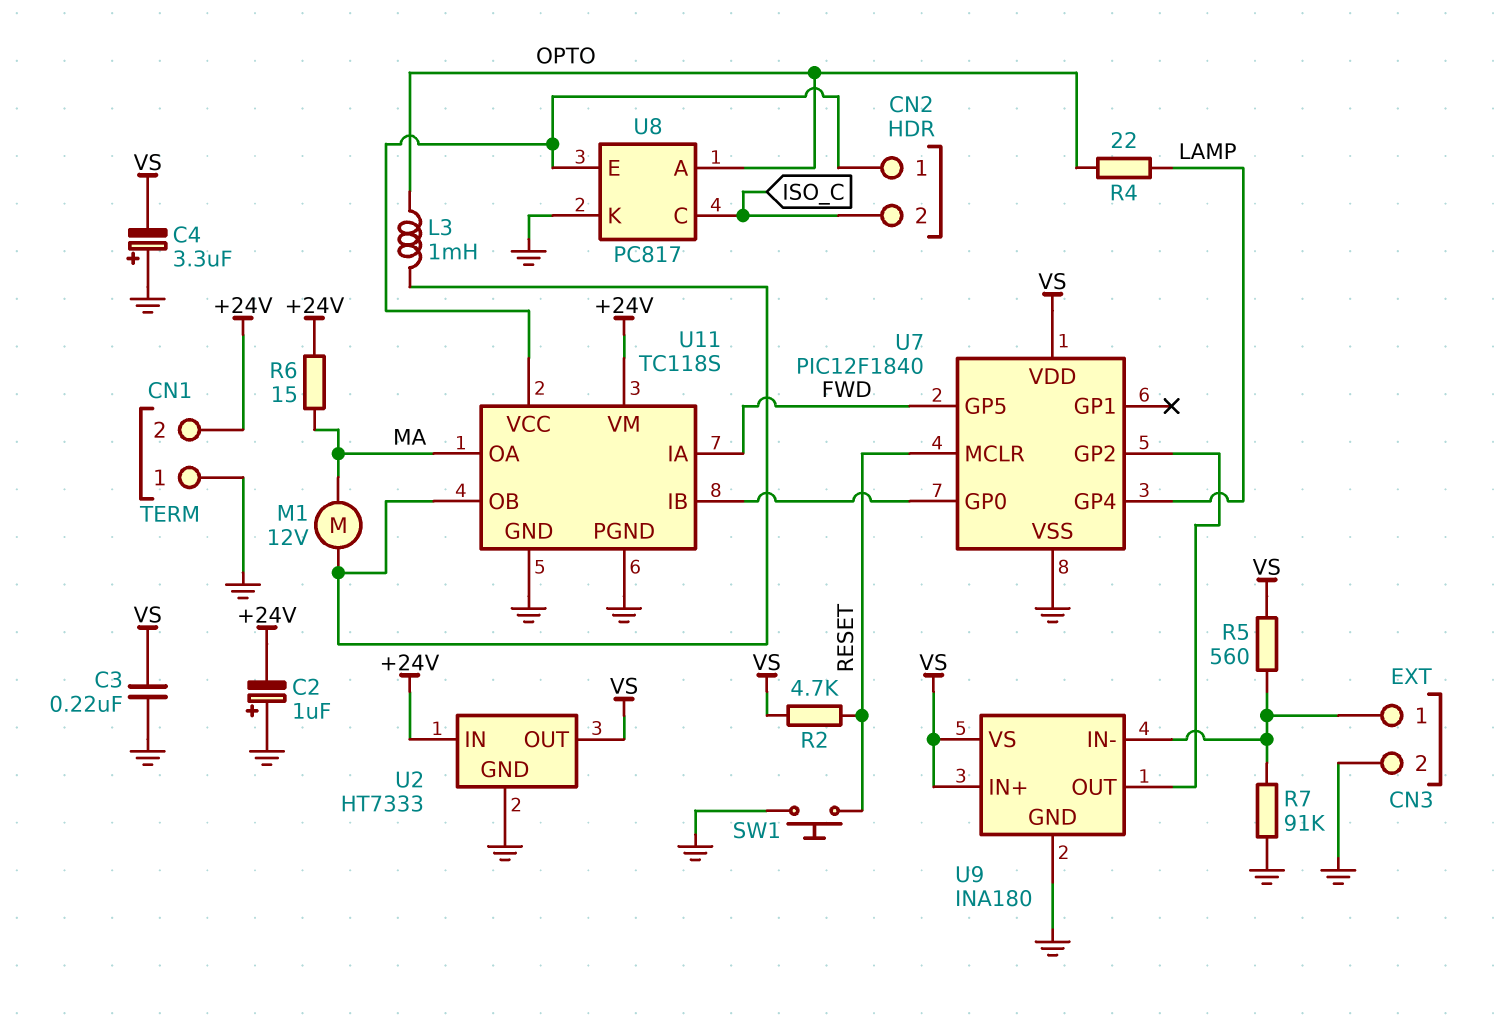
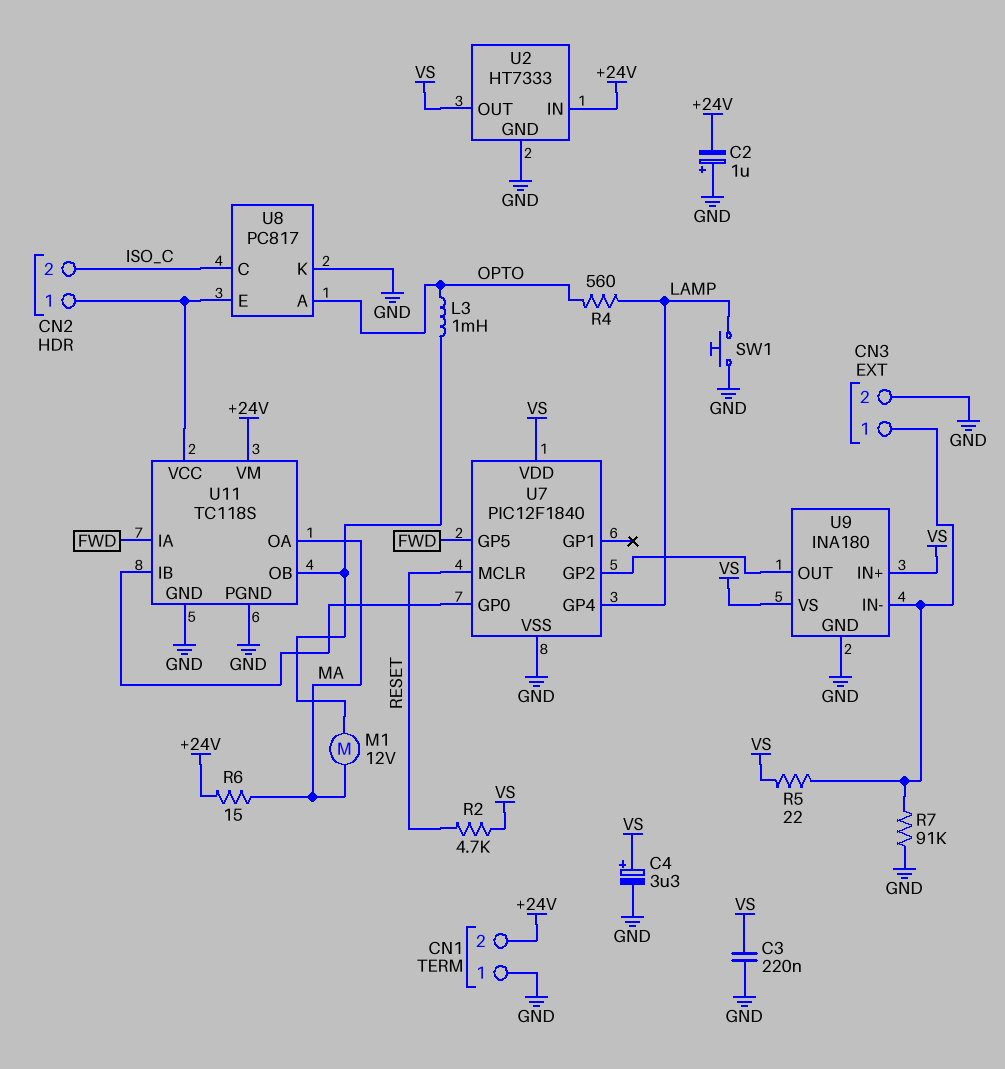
C4: 3.3uF (plus GND, minus VS) -> 3.3uF (plus VS, minus GND)
R4: 22 (LAMP, OPTO) -> 560 (LAMP, OPTO)
R5: 560 (CN3/1, VS) -> 22 (CN3/1, VS)
SW1: button (GND, RESET) -> button (GND, LAMP)

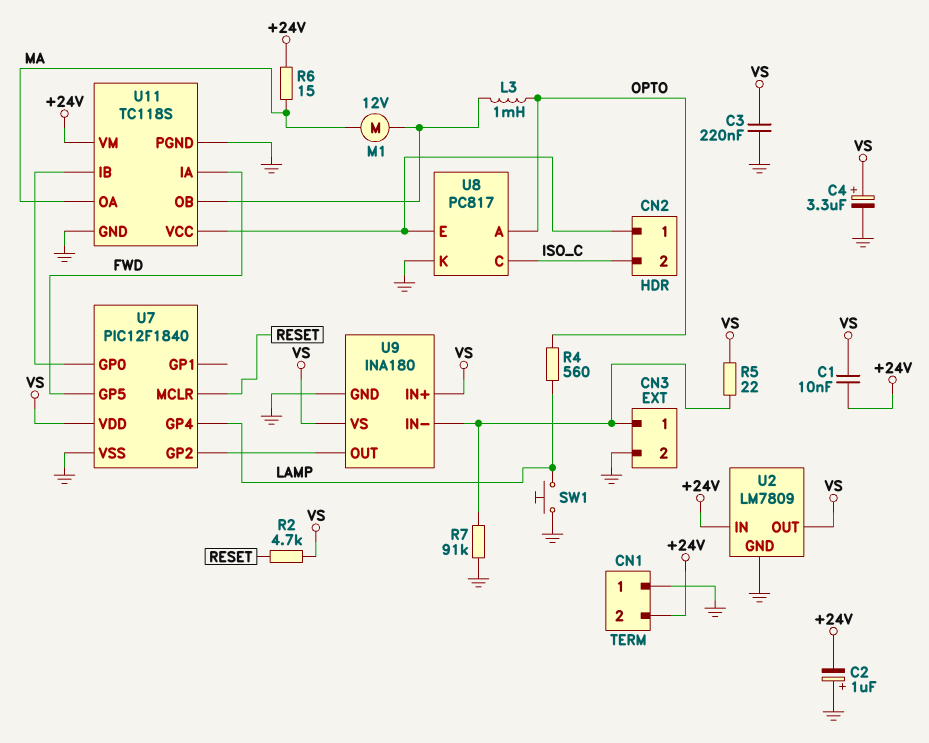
C1: none -> 10nF (+24V, VS)
U2: HT7333 -> LM7809

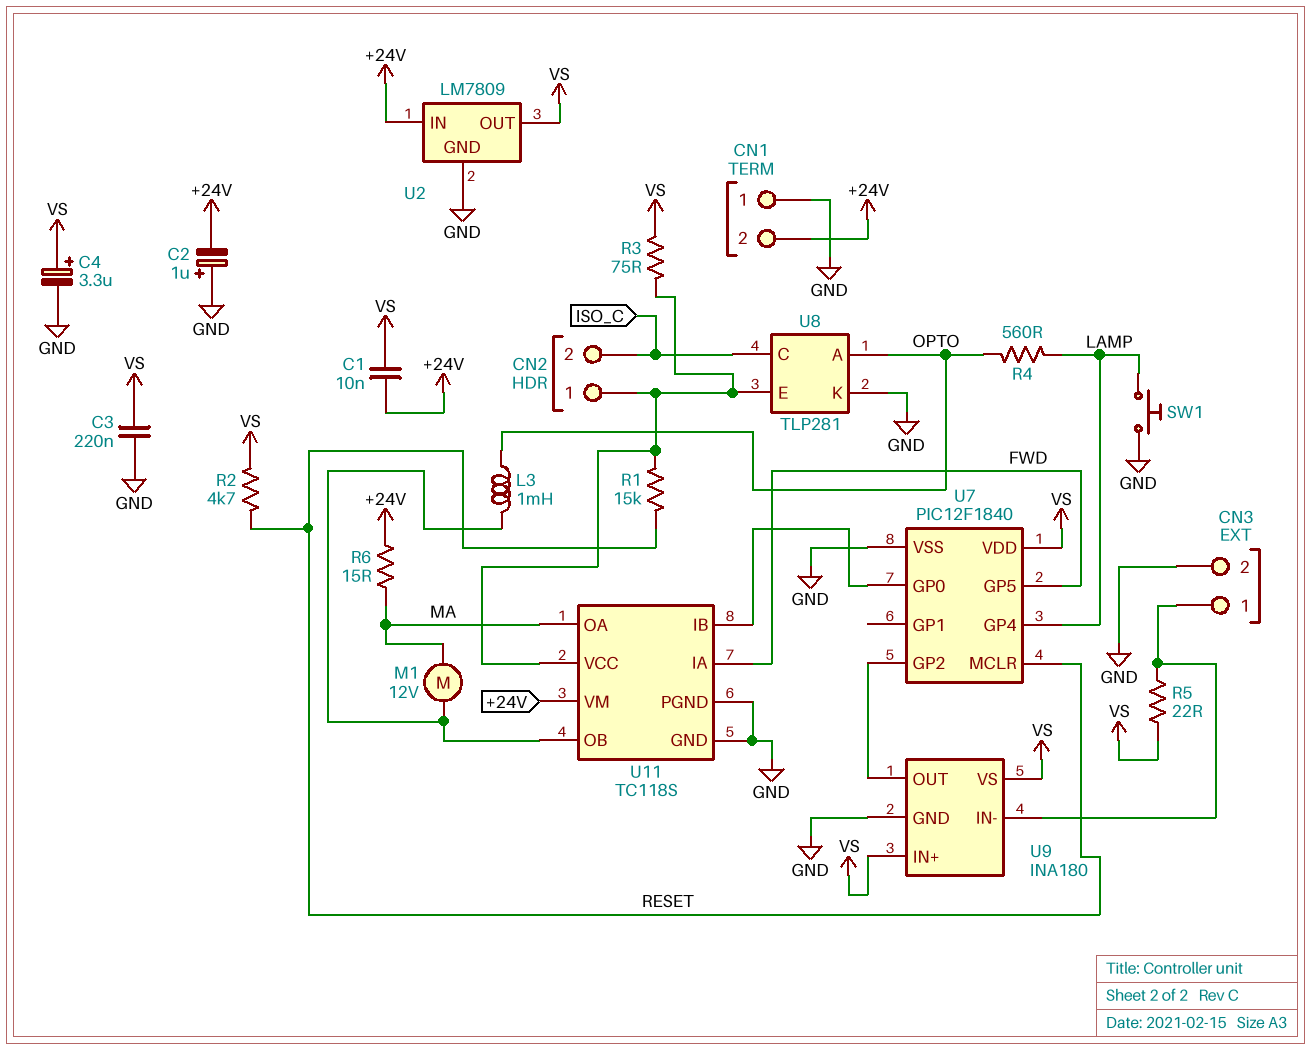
R1: none -> 15k (CN2/1, RESET)
R3: none -> 75 (CN2/1, VS)
R7: 91k (CN3/1, GND) -> none
U8: PC817 -> TLP281

